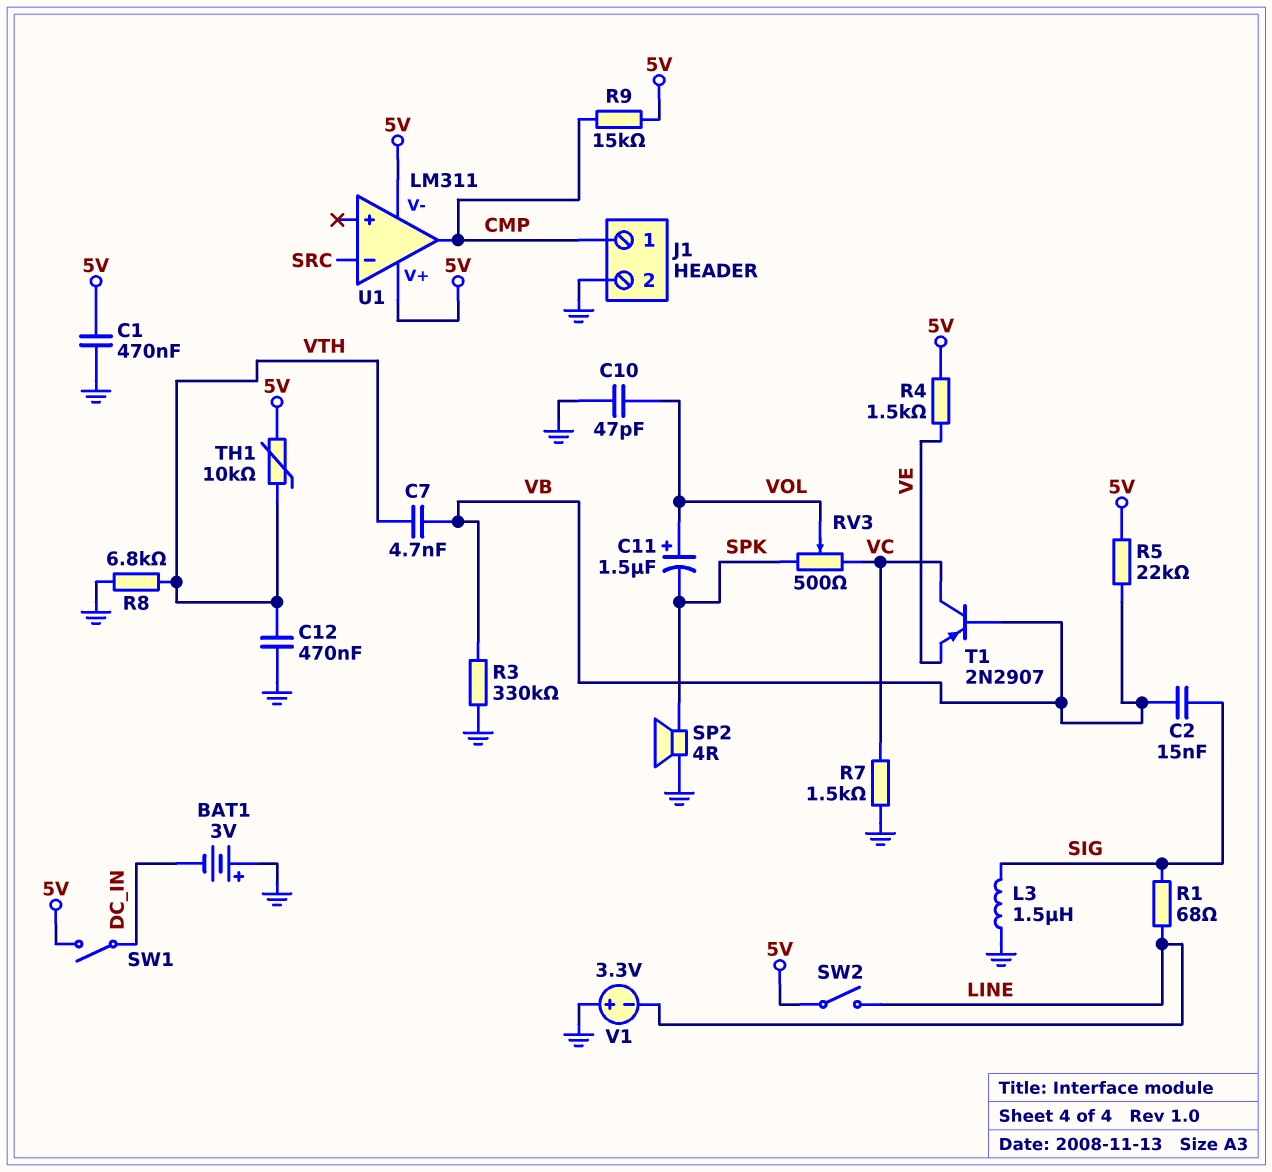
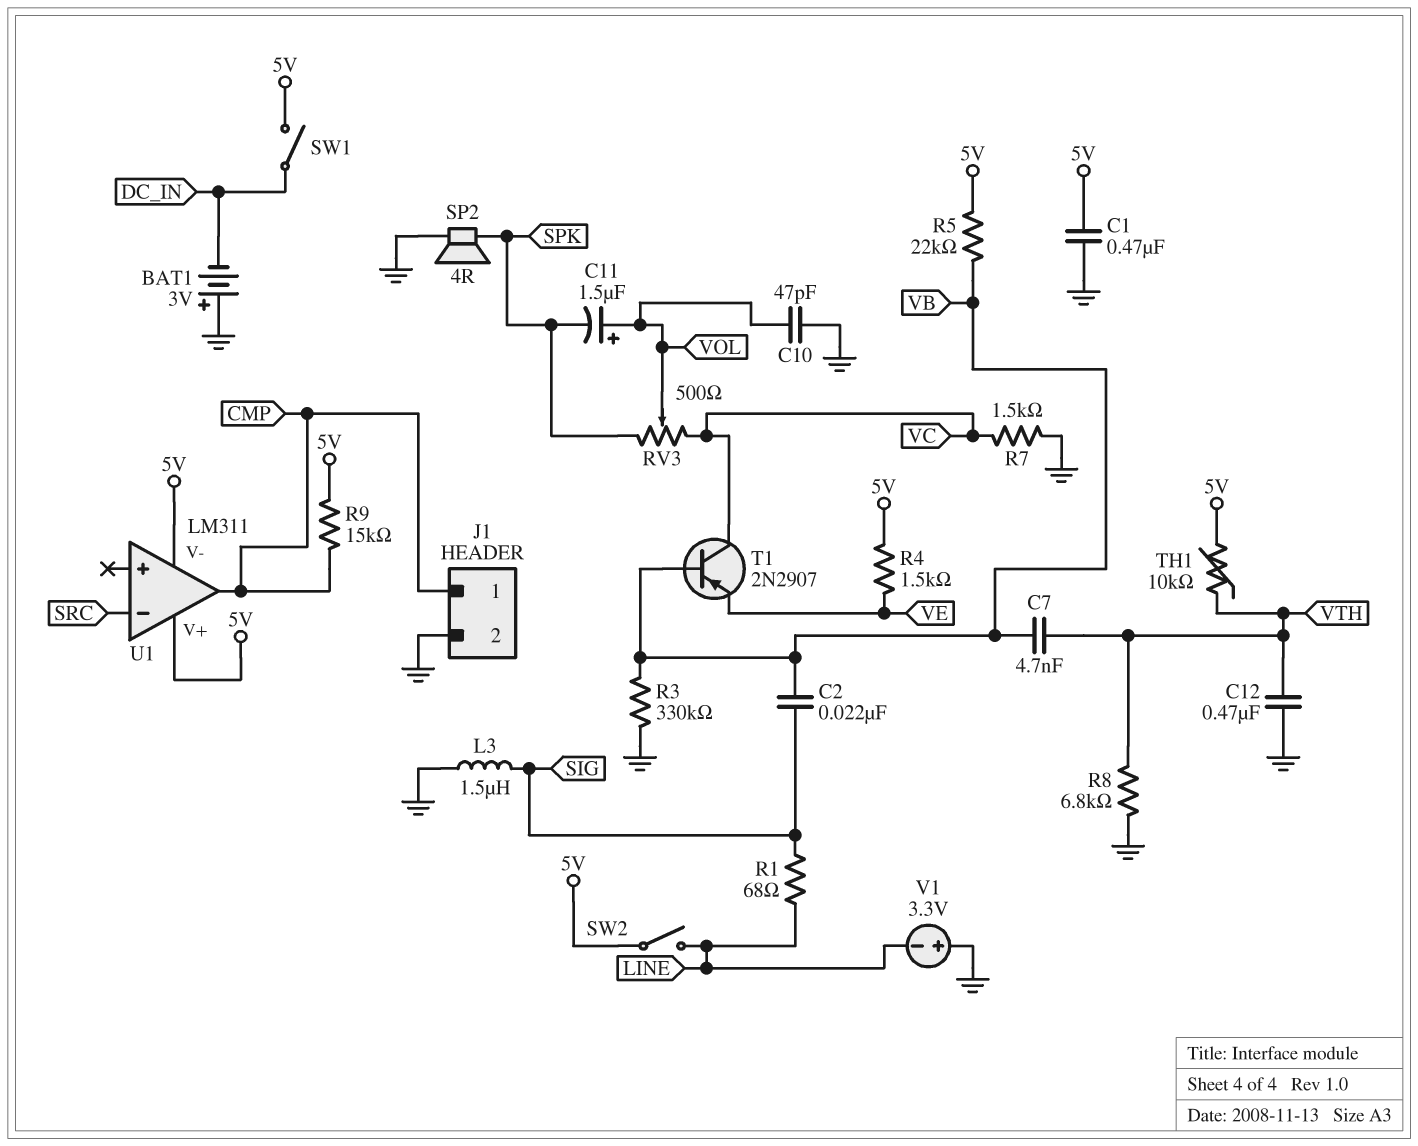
C2: 15nF (SIG, VB) -> 22nF (SIG, VB)

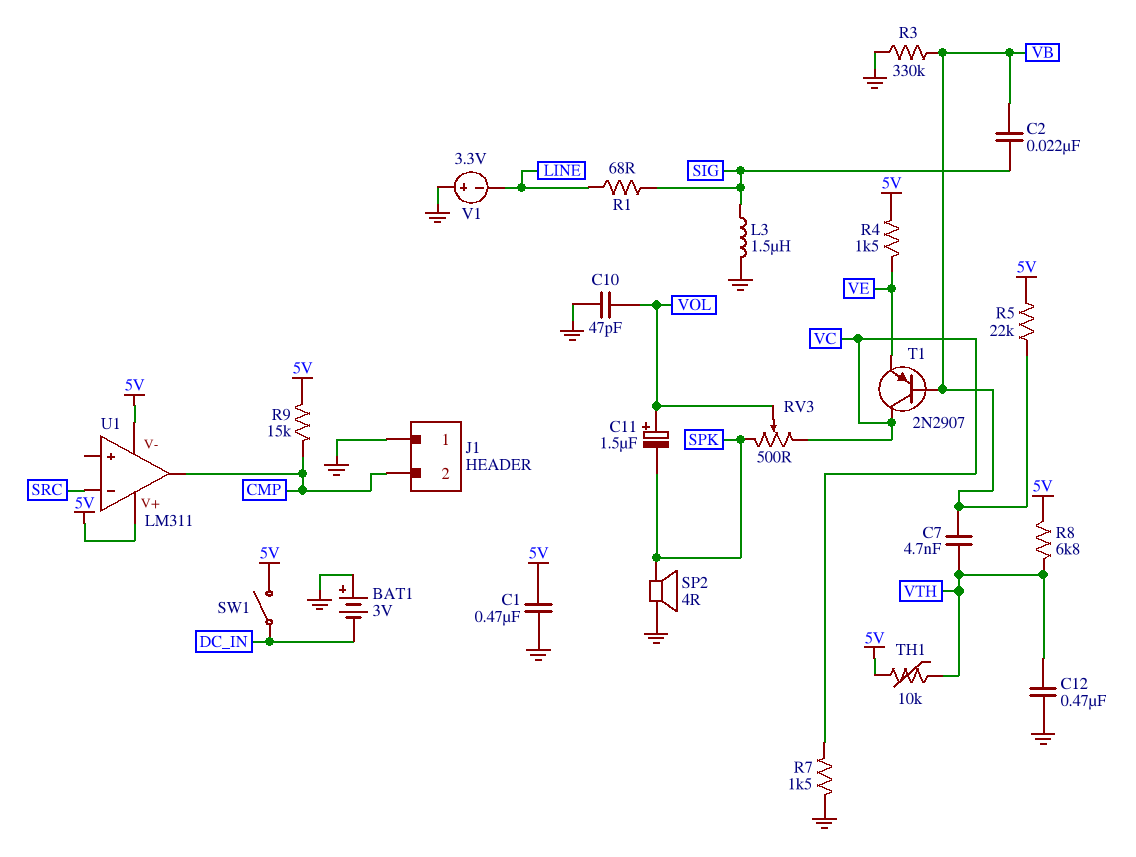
J1 pin 1: CMP -> GND
J1 pin 2: GND -> CMP
R8: 6.8k (GND, VTH) -> 6.8k (5V, VTH)
SW2: switch (5V, LINE) -> none

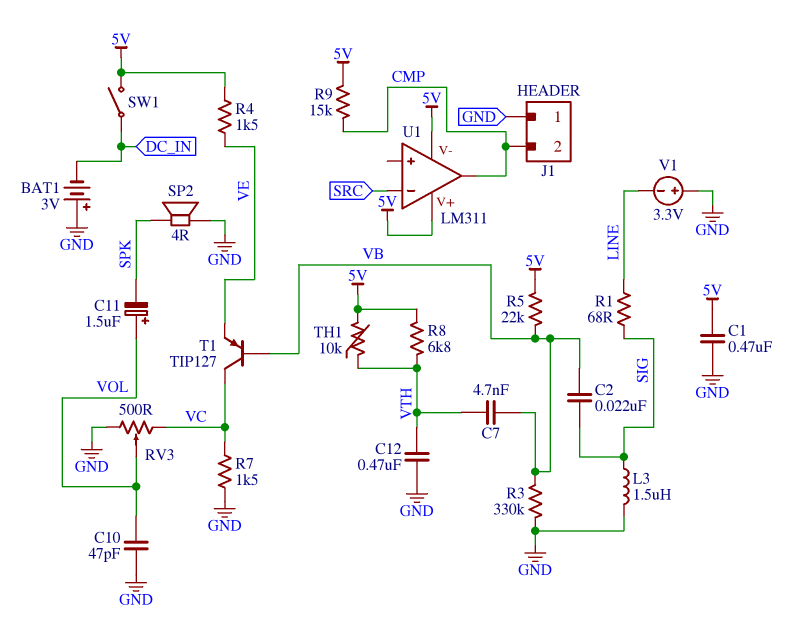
RV3: 500 (SPK, VC, wiper VOL) -> 500 (GND, VC, wiper VOL)
T1: PNP 2N2907 (B VB, C VC, E VE) -> PNP TIP127 (B VB, C VC, E VE)

